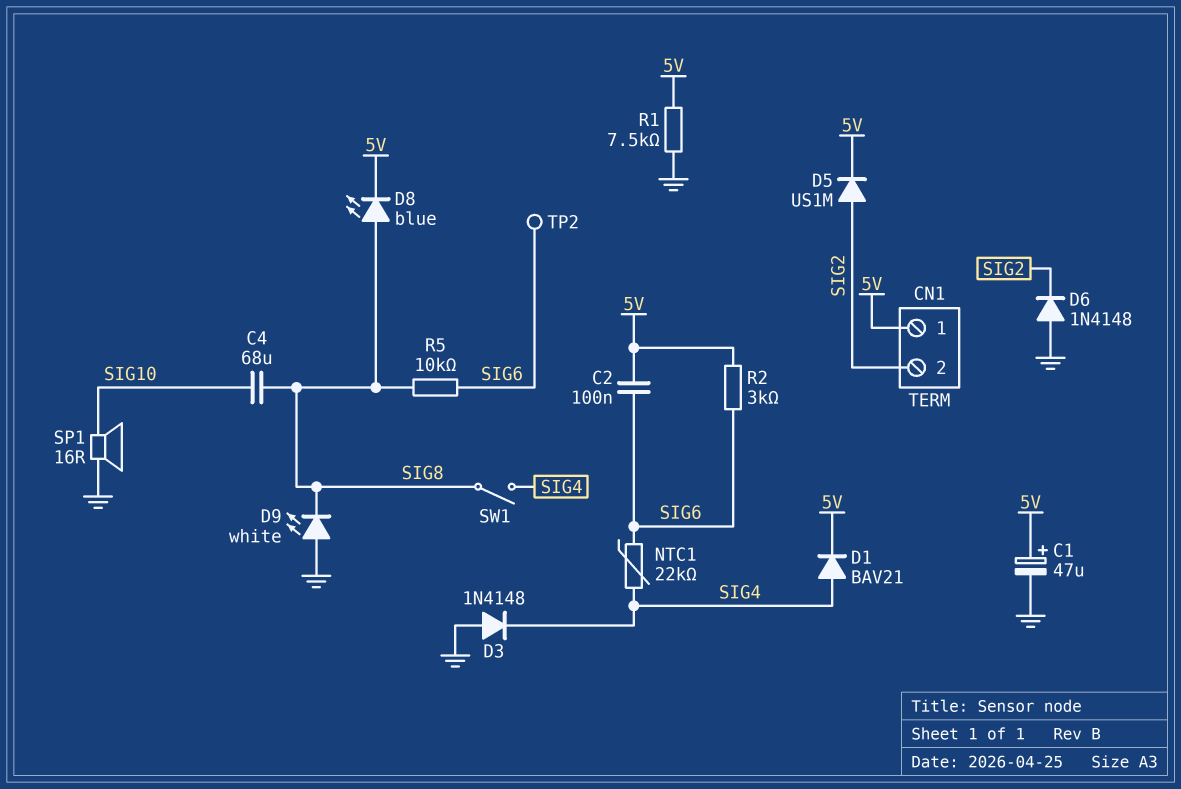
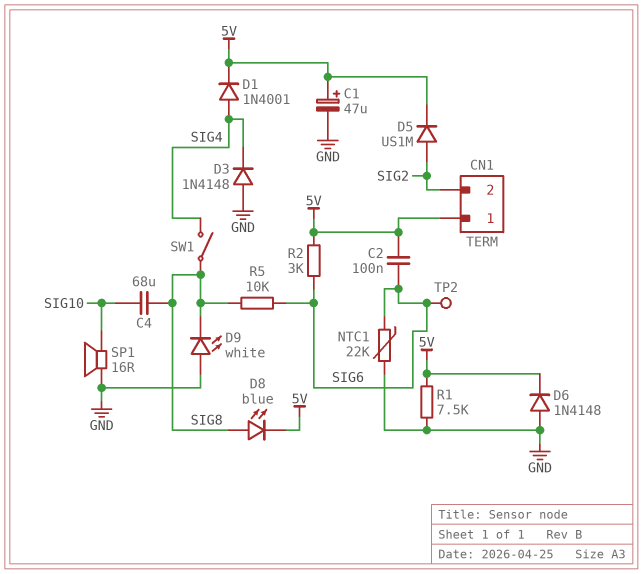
D1: diode BAV21 (A SIG4, K 5V) -> diode 1N4001 (A SIG4, K 5V)
D6: diode 1N4148 (A GND, K SIG2) -> diode 1N4148 (A GND, K 5V)
NTC1: 22k (SIG4, SIG6) -> 22k (GND, SIG6)

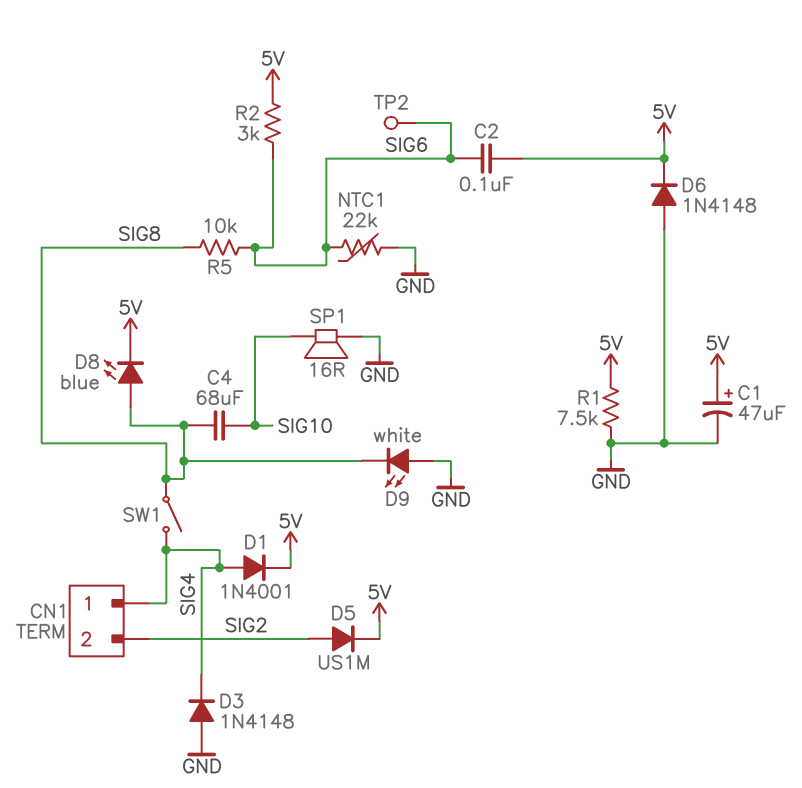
CN1 pin 1: 5V -> SIG4

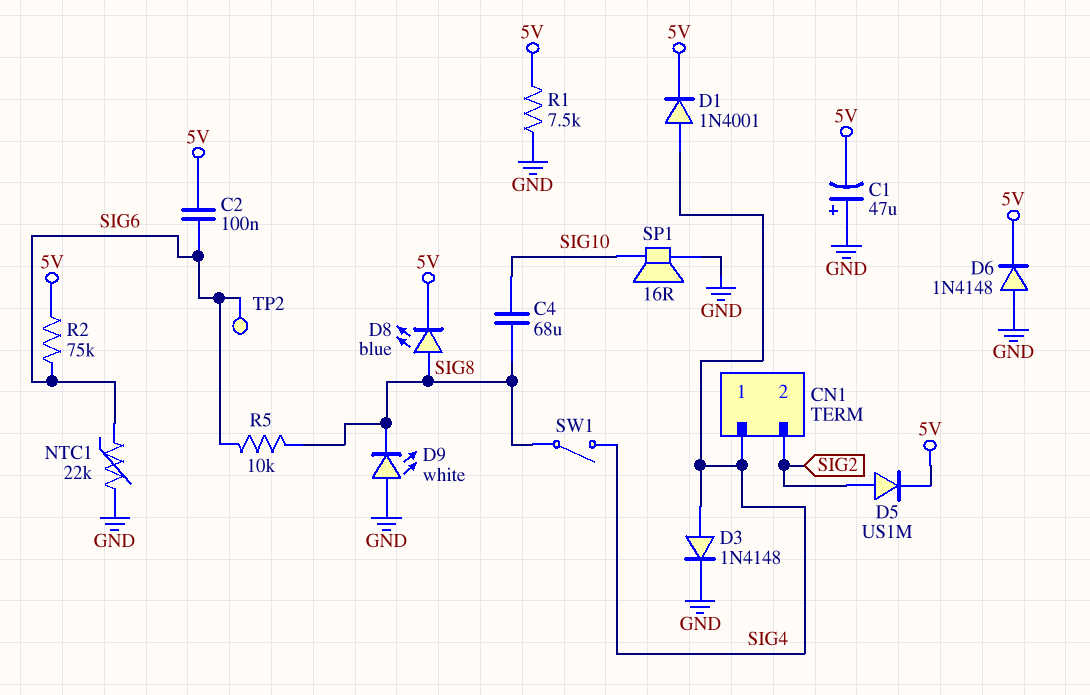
C1: 47uF (plus 5V, minus GND) -> 47uF (plus GND, minus 5V)
D3: diode 1N4148 (A GND, K SIG4) -> diode 1N4148 (A SIG4, K GND)
R2: 3k (5V, SIG6) -> 75k (5V, SIG6)

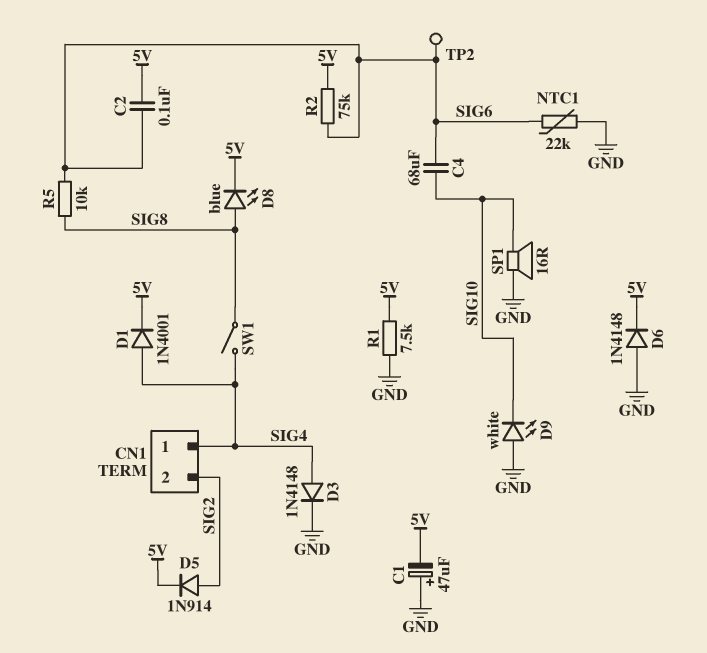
C4: 68uF (SIG8, SIG10) -> 68uF (SIG6, SIG10)
D5: diode US1M (A SIG2, K 5V) -> diode 1N914 (A SIG2, K 5V)
D9: LED white (A GND, K SIG8) -> LED white (A GND, K SIG10)

